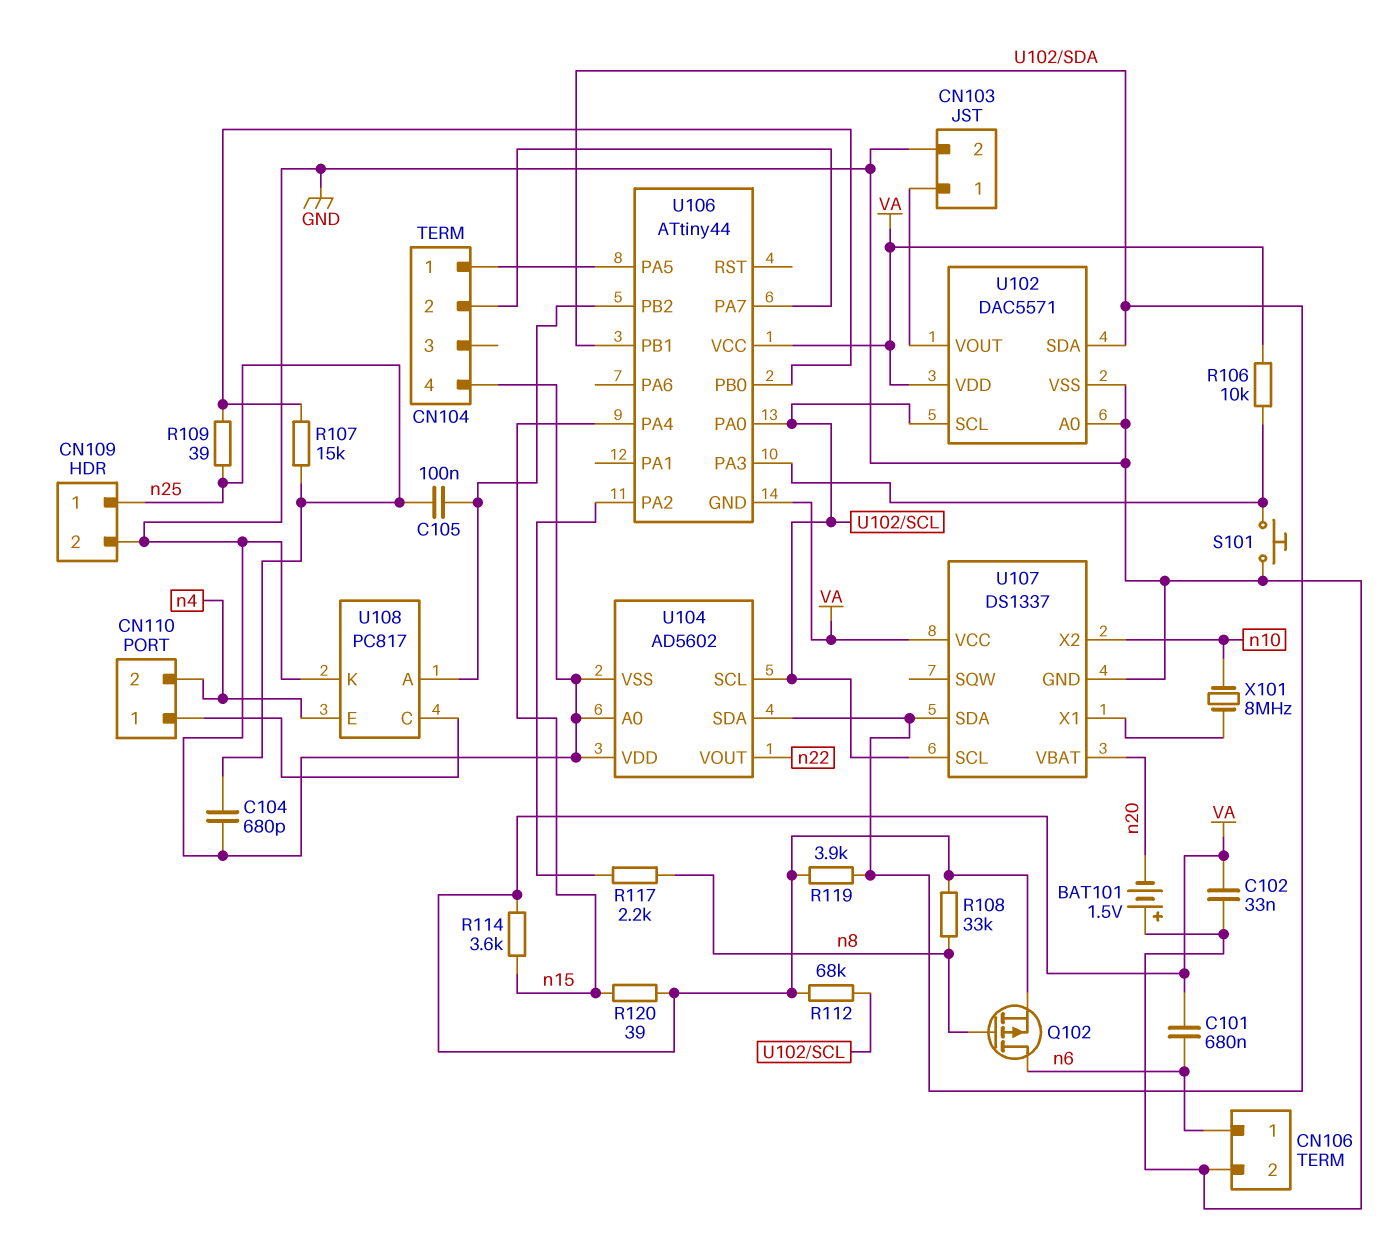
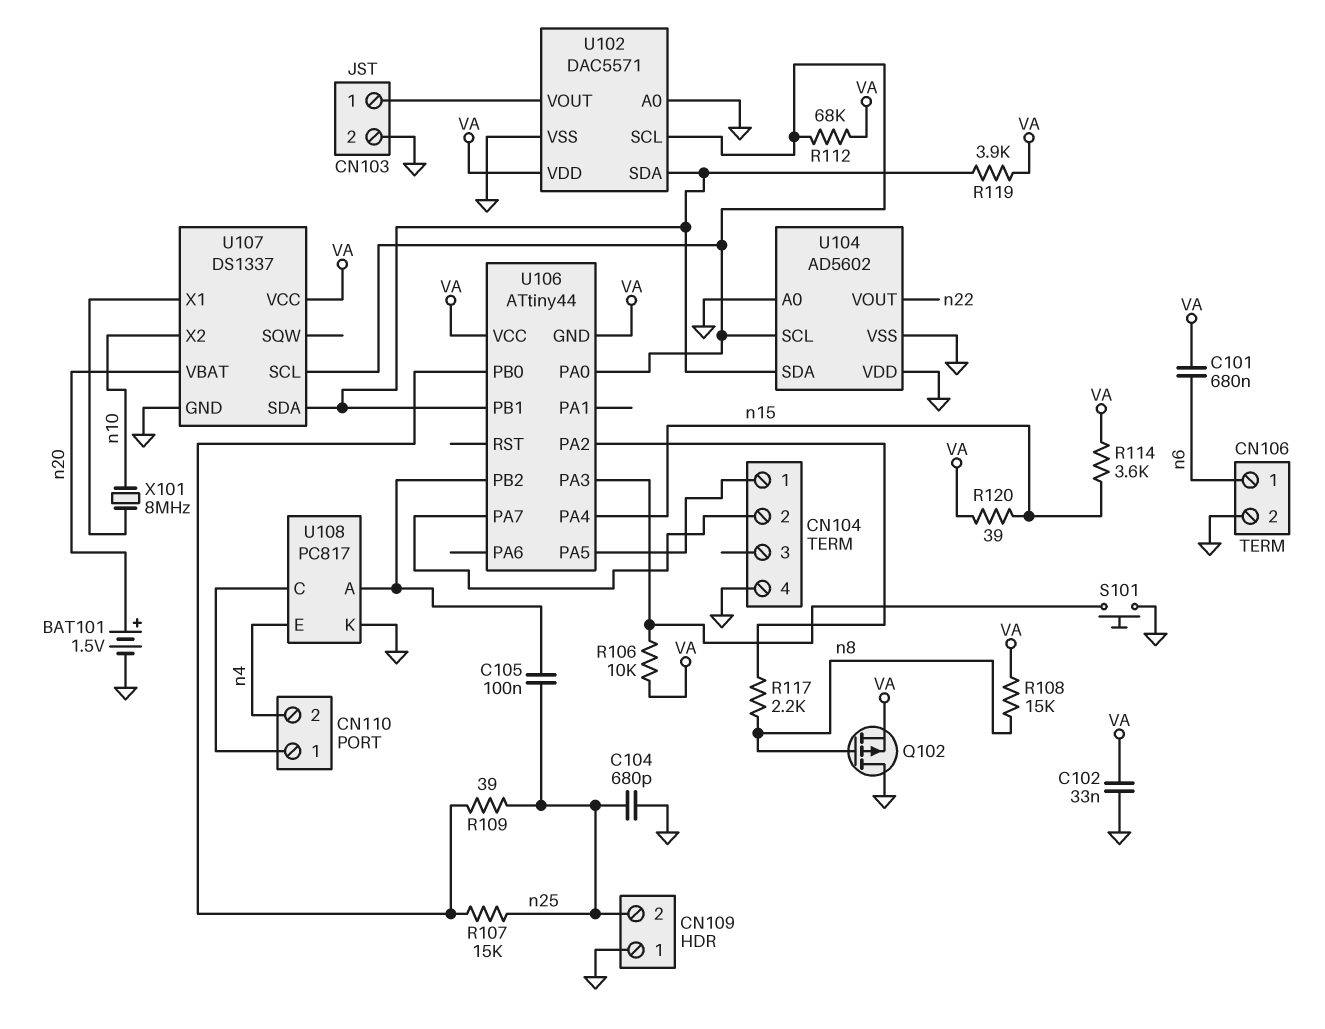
BAT101: 1.5V (plus GND, minus n20) -> 1.5V (plus n20, minus GND)
CN109 pin 1: n25 -> GND
CN109 pin 2: GND -> n25
Q102: PMOS (G n8, D n6, S VA) -> PMOS (G n8, D GND, S VA)
R108: 33k (VA, n8) -> 15k (VA, n8)

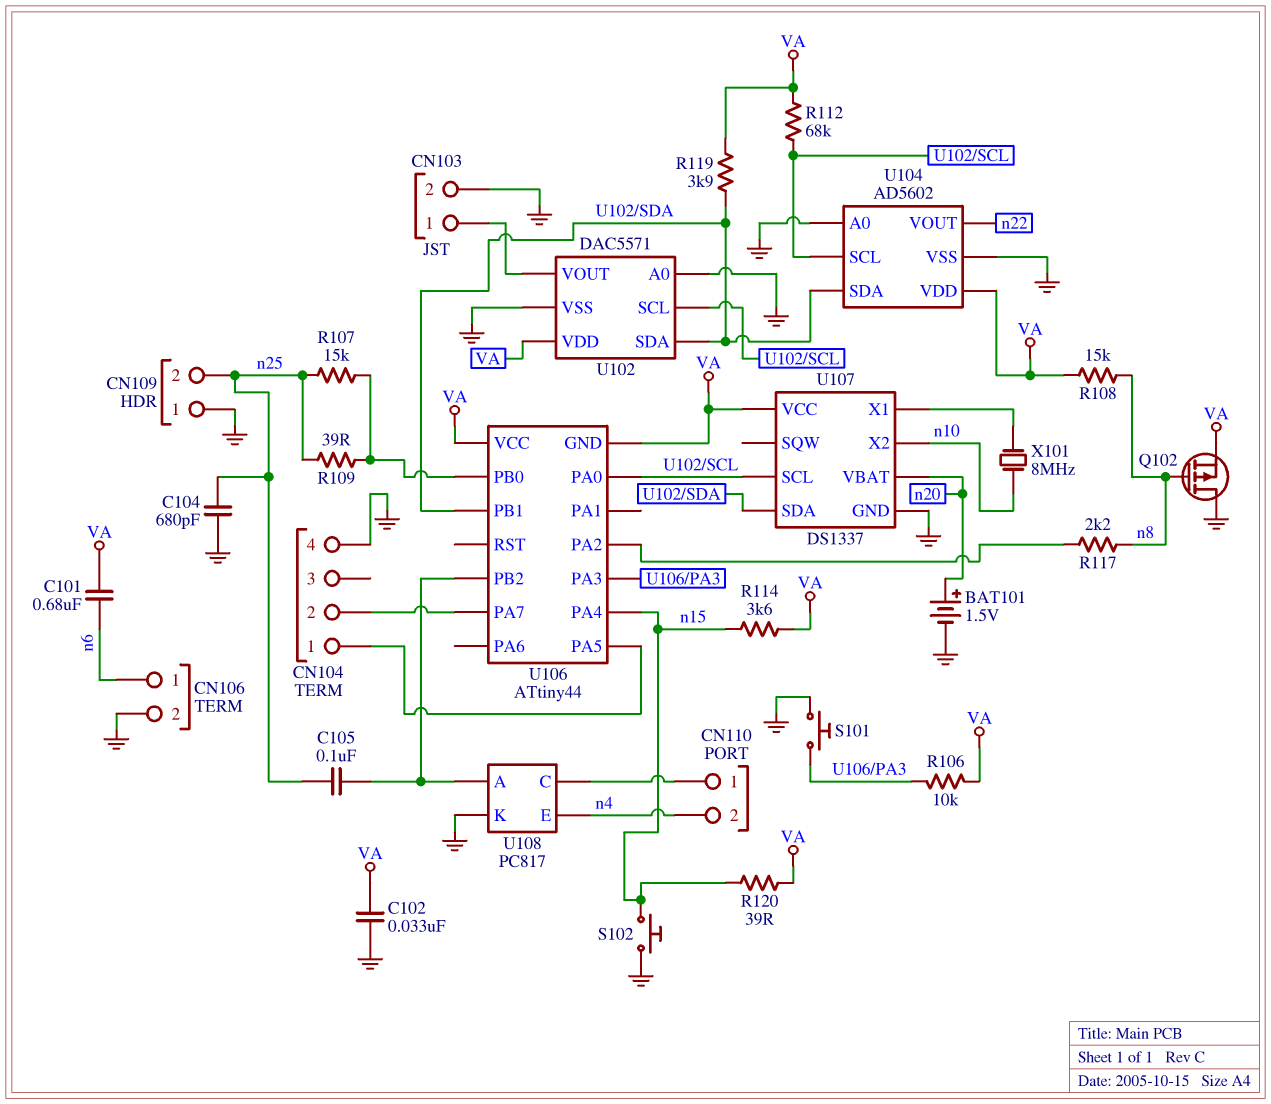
S102: none -> button (GND, n15)
U104 pin VDD: GND -> VA

